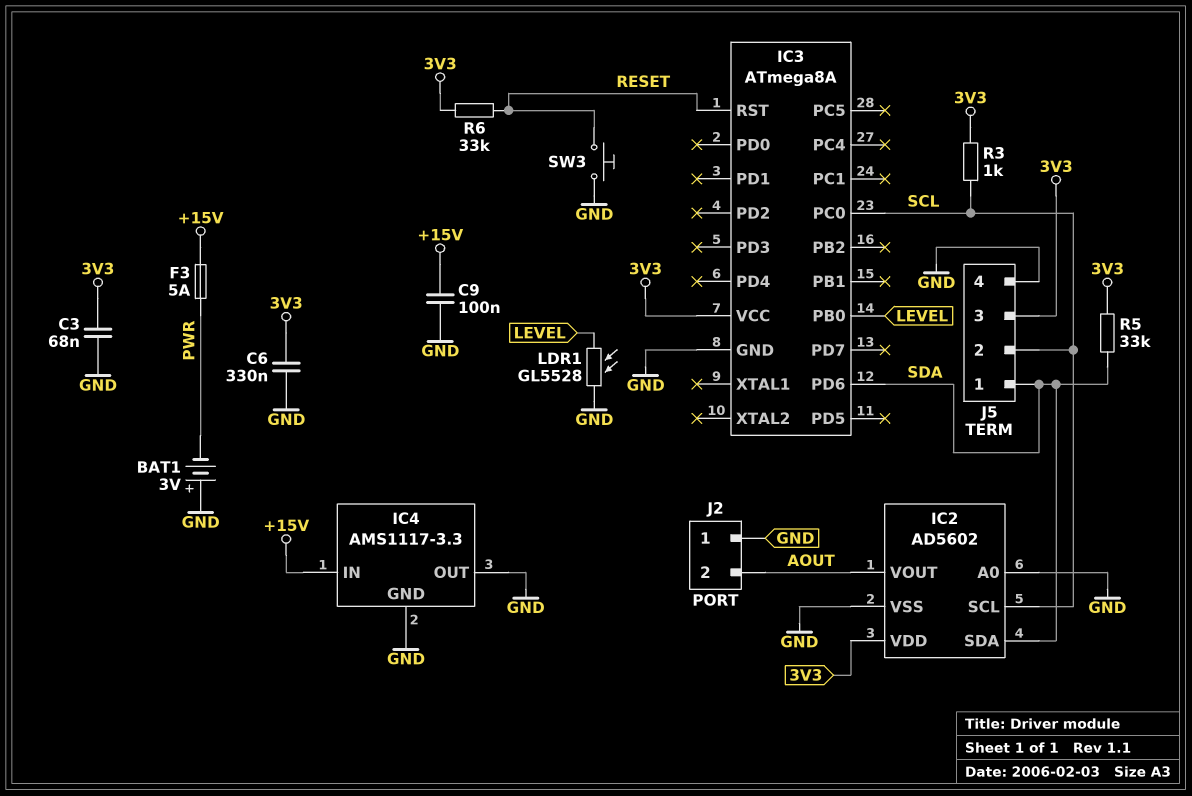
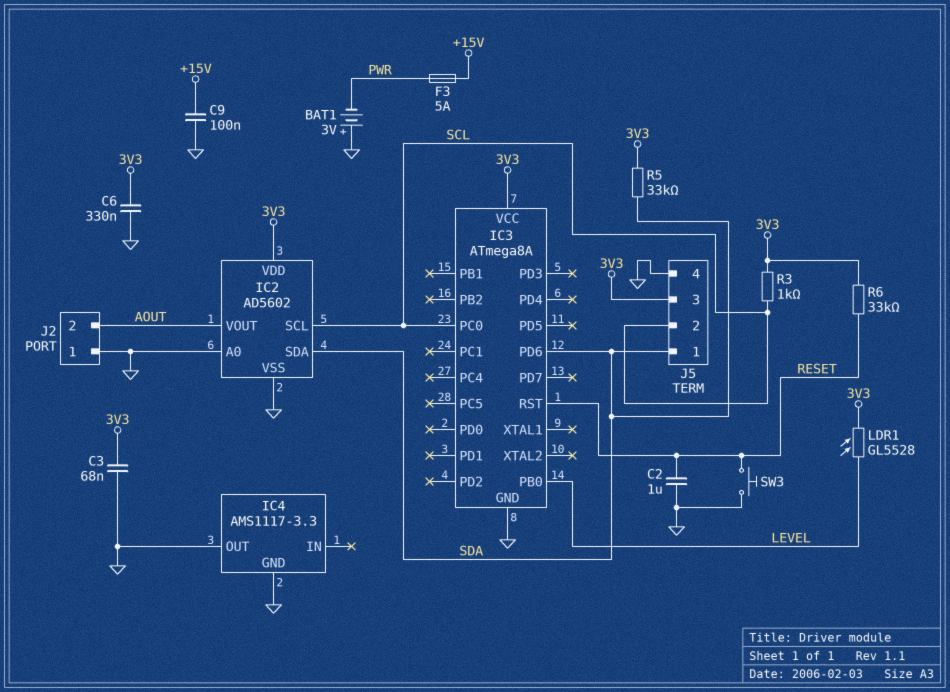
C2: none -> 1uF (GND, RESET)
IC4 pin IN: +15V -> none
LDR1: GL5528 (GND, LEVEL) -> GL5528 (3V3, LEVEL)

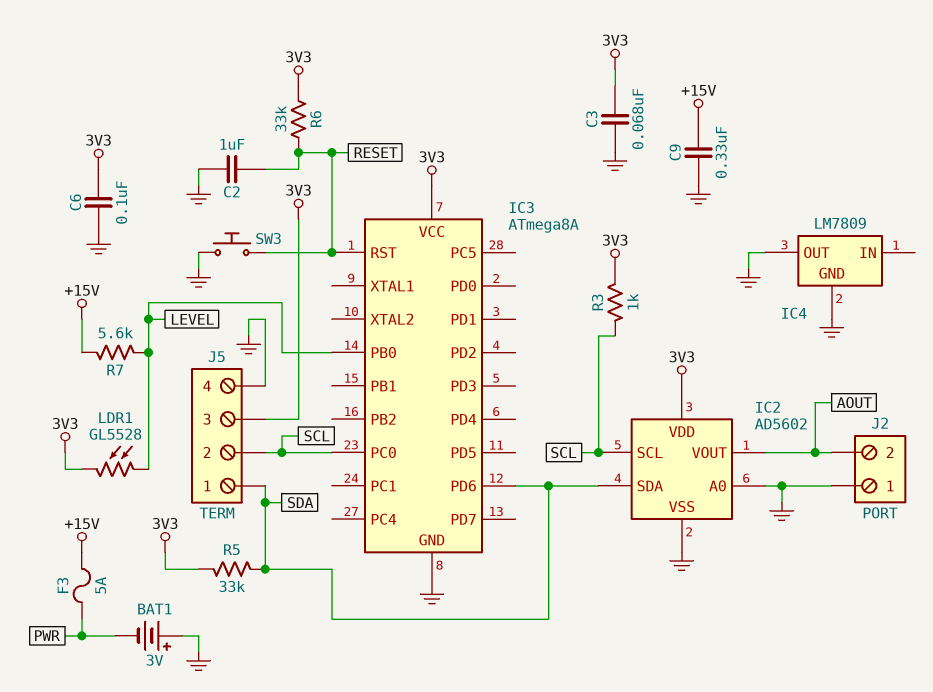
C6: 330nF (3V3, GND) -> 100nF (3V3, GND)
C9: 100nF (+15V, GND) -> 330nF (+15V, GND)
IC4: AMS1117-3.3 -> LM7809
R7: none -> 5.6k (+15V, LEVEL)

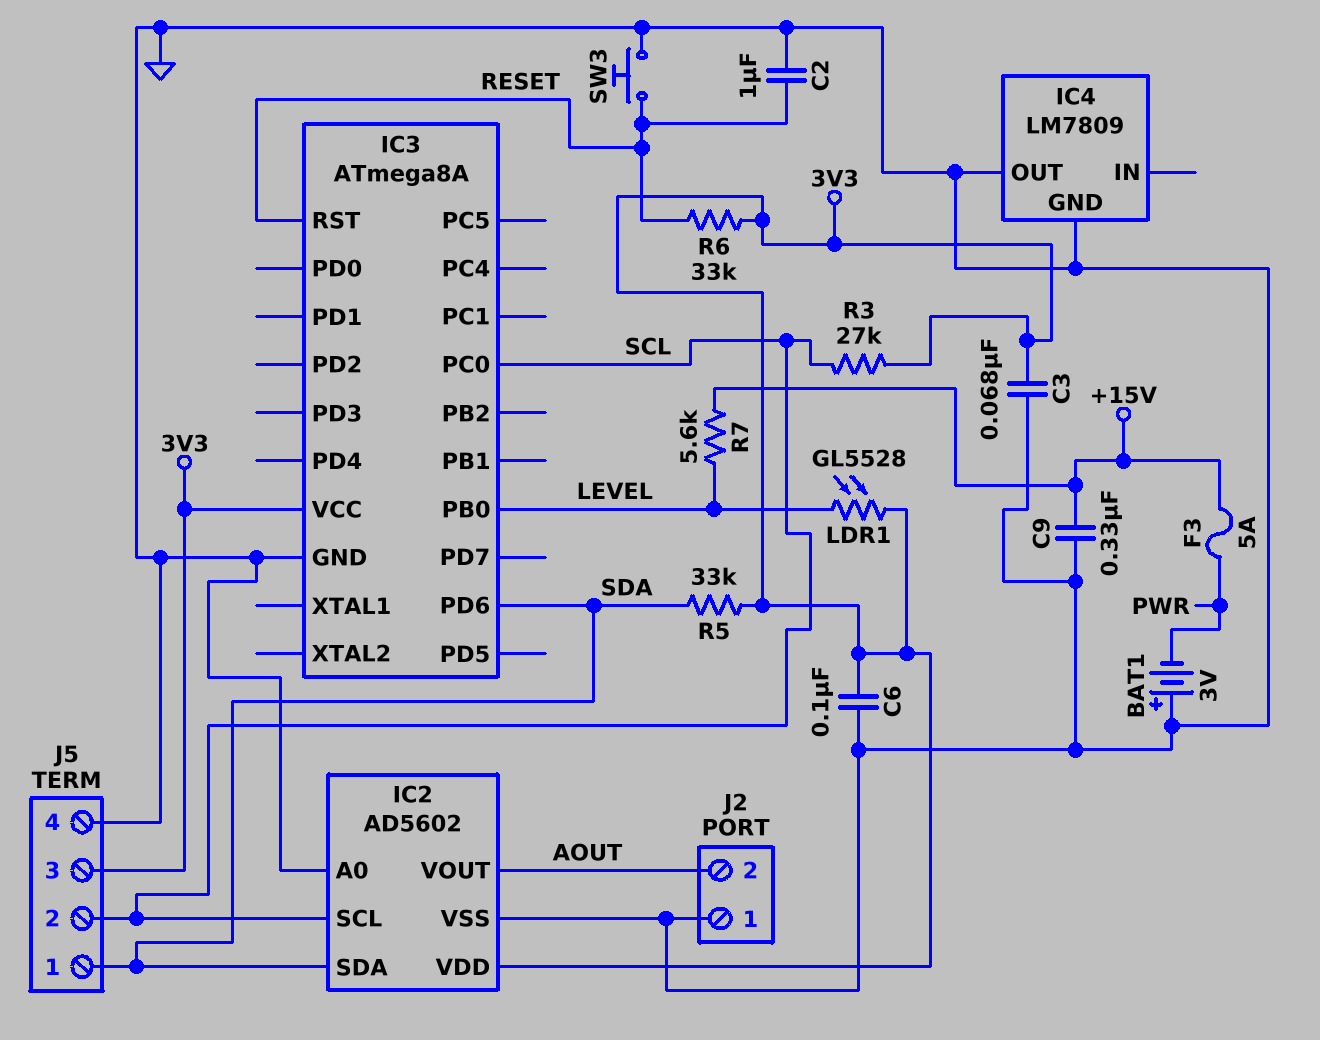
R3: 1k (3V3, SCL) -> 27k (3V3, SCL)

